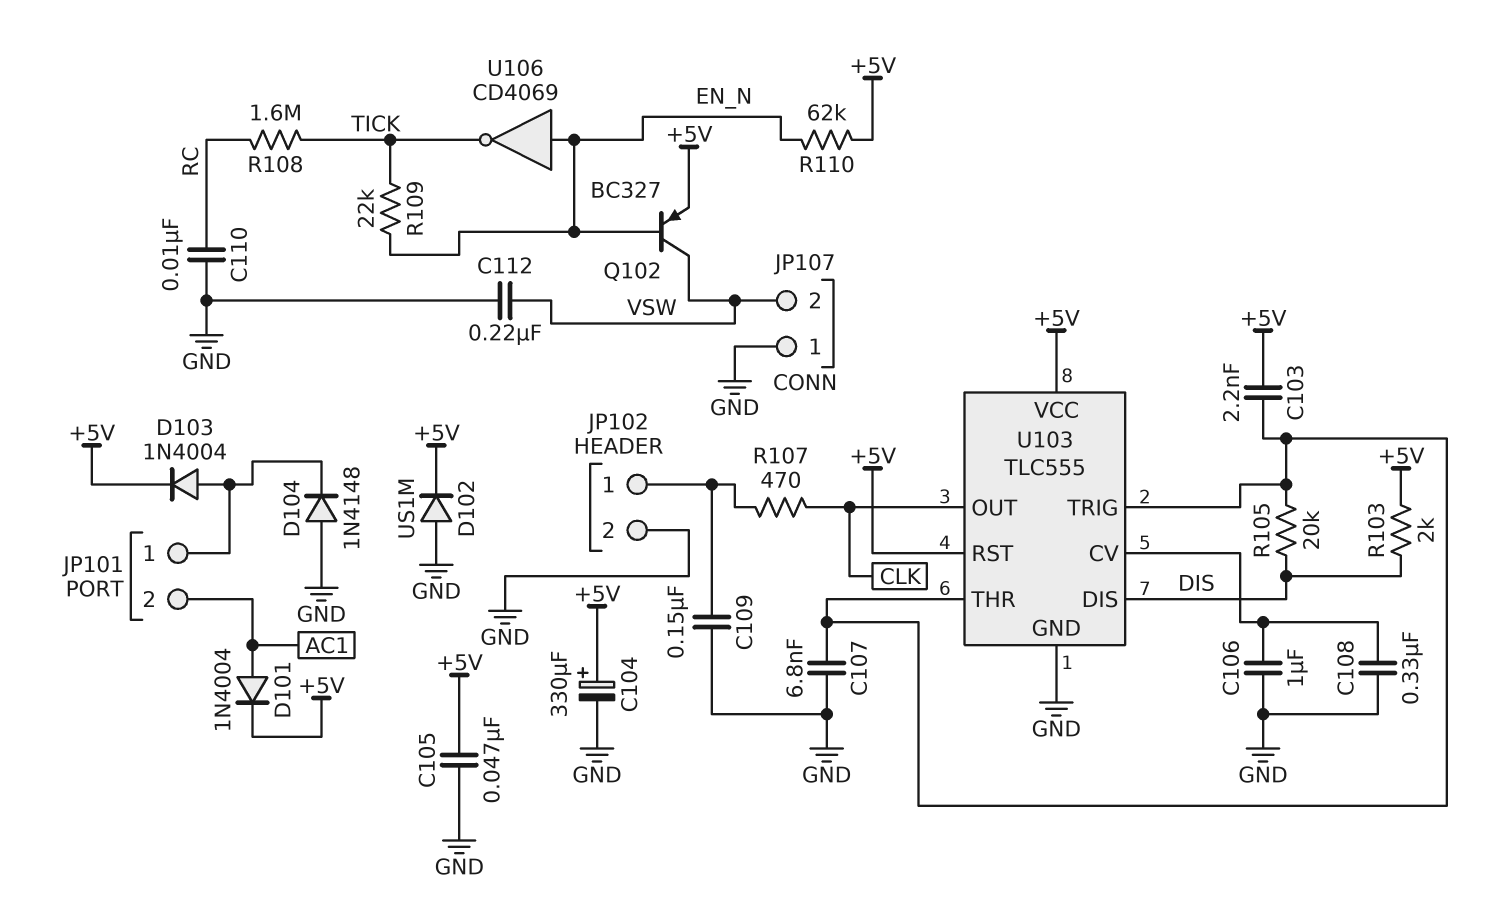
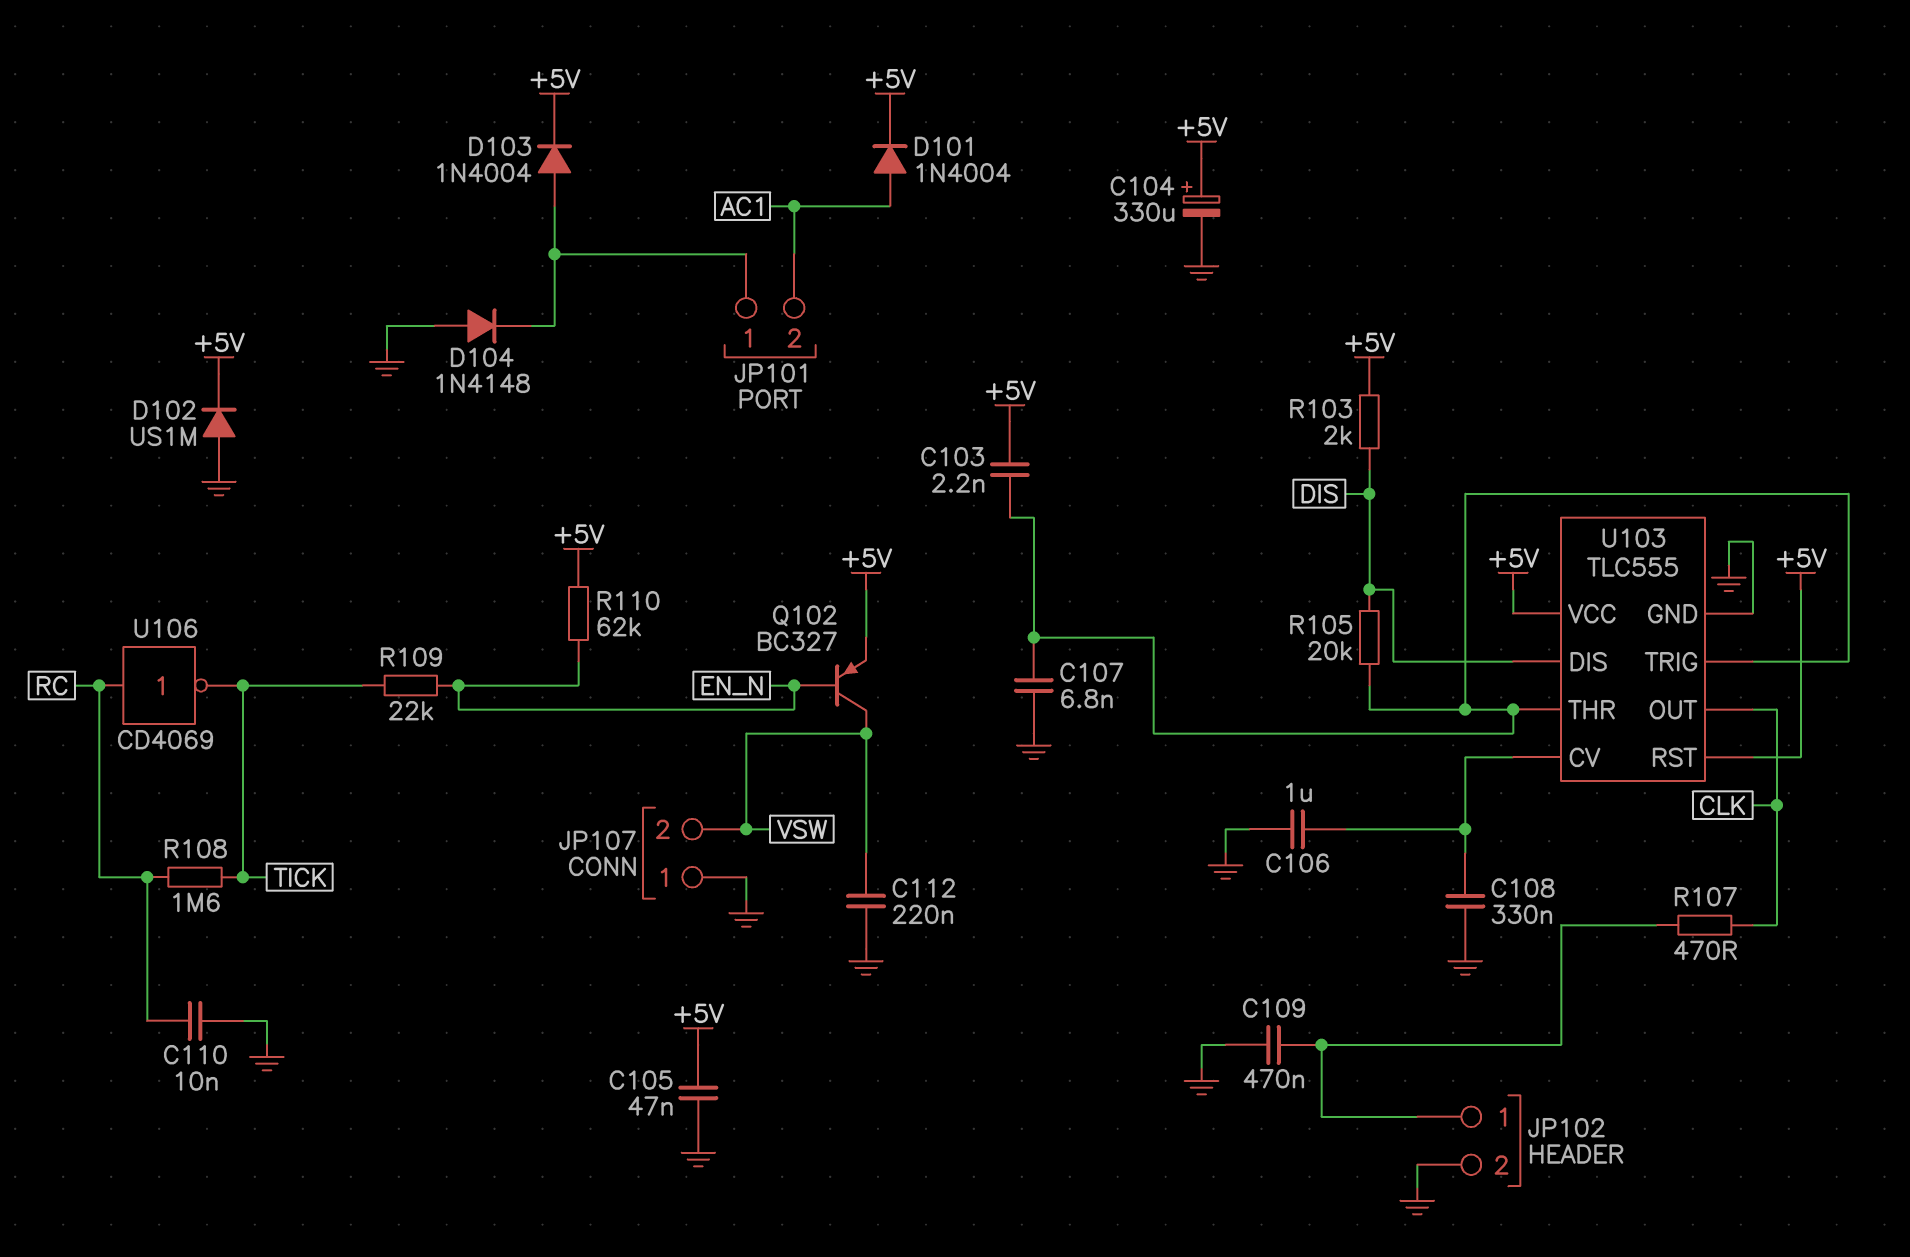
C109: 150nF (GND, JP102/1) -> 470nF (GND, JP102/1)
U106: NOT CD4069 (in EN_N, out TICK) -> NOT CD4069 (in RC, out TICK)

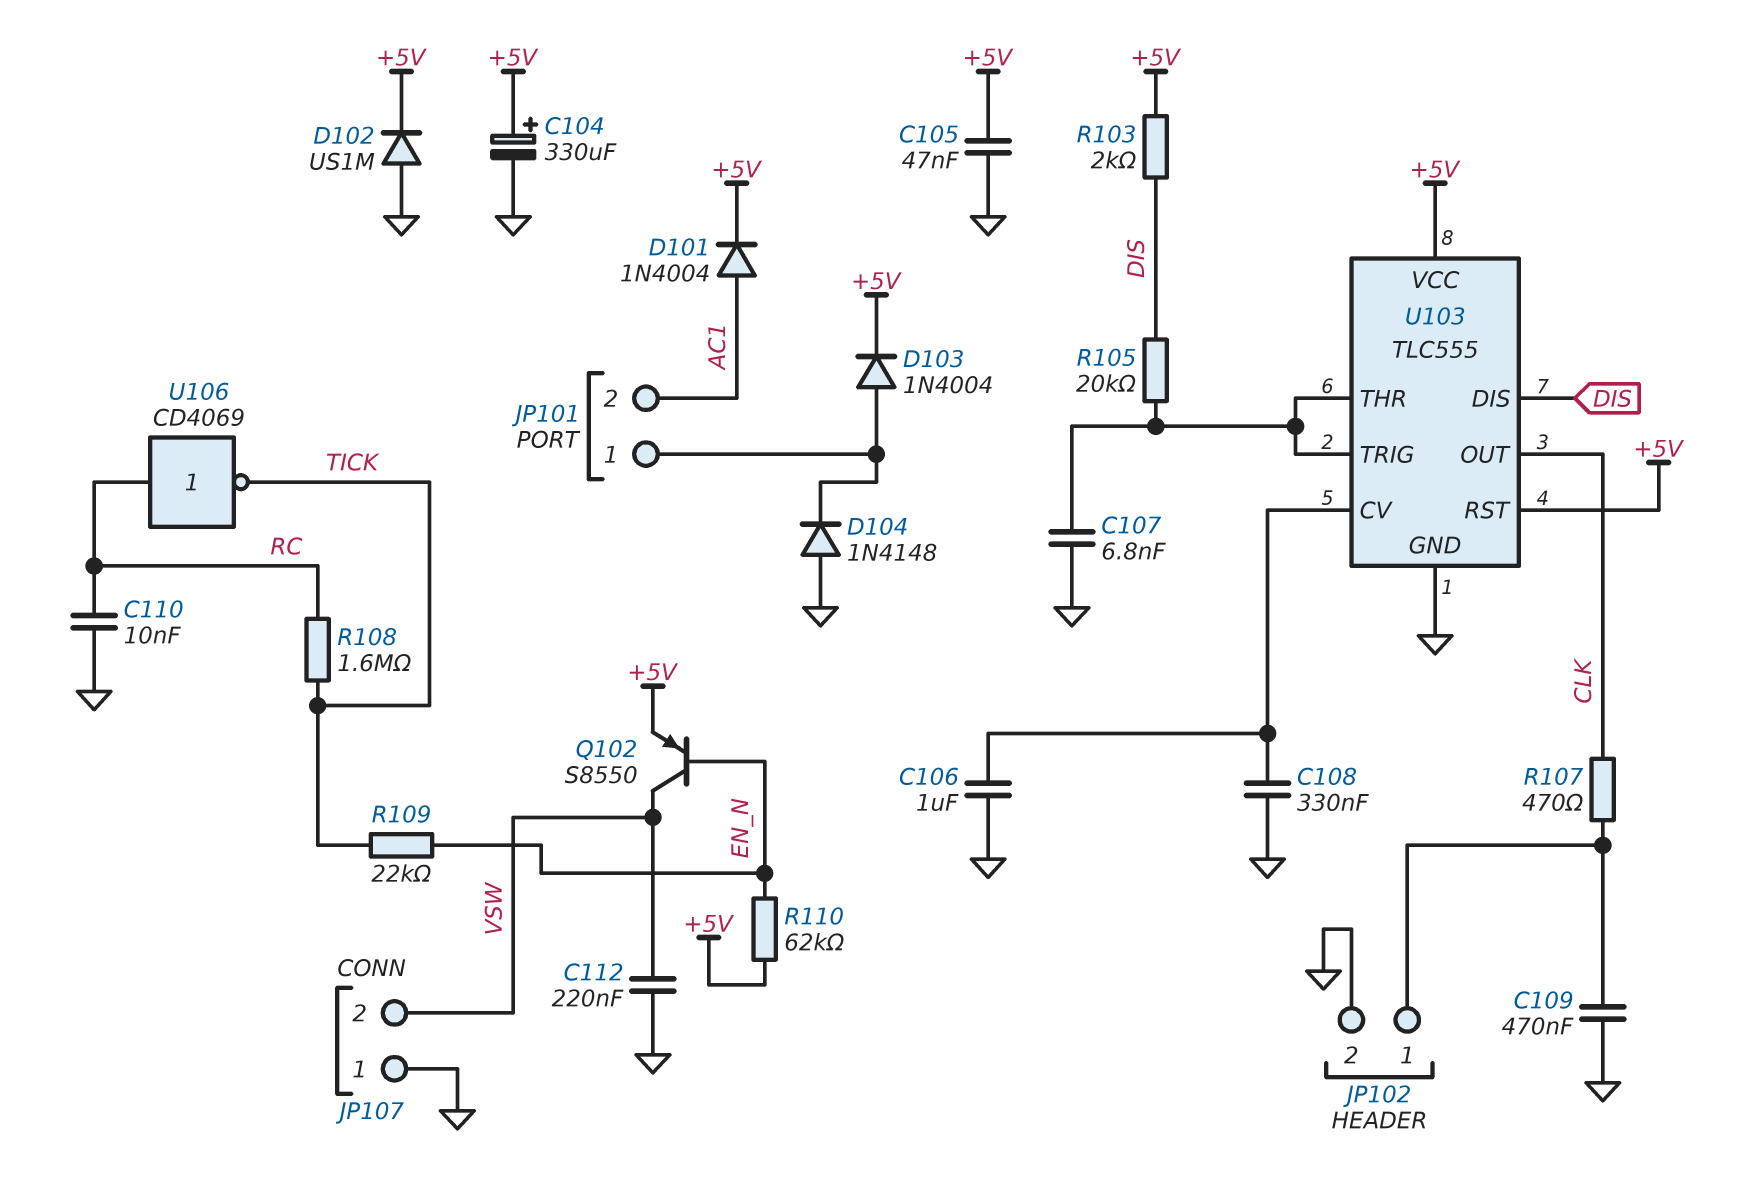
C103: 2.2nF (+5V, U103/THR) -> none
Q102: PNP BC327 (B EN_N, C VSW, E +5V) -> PNP S8550 (B EN_N, C VSW, E +5V)

